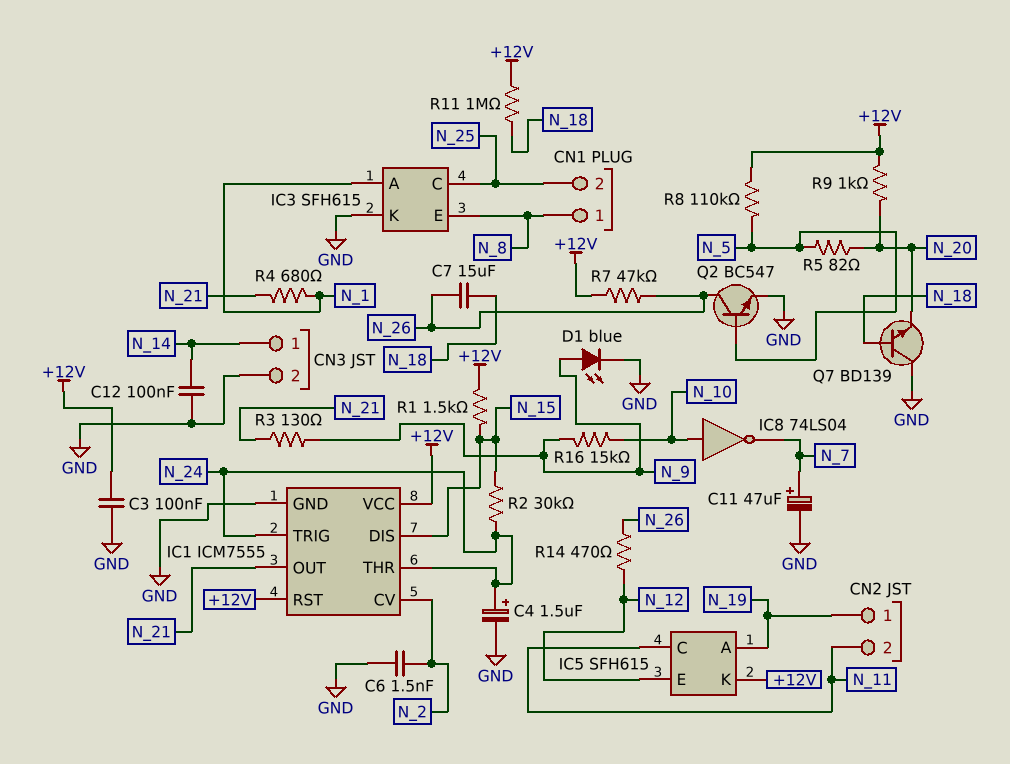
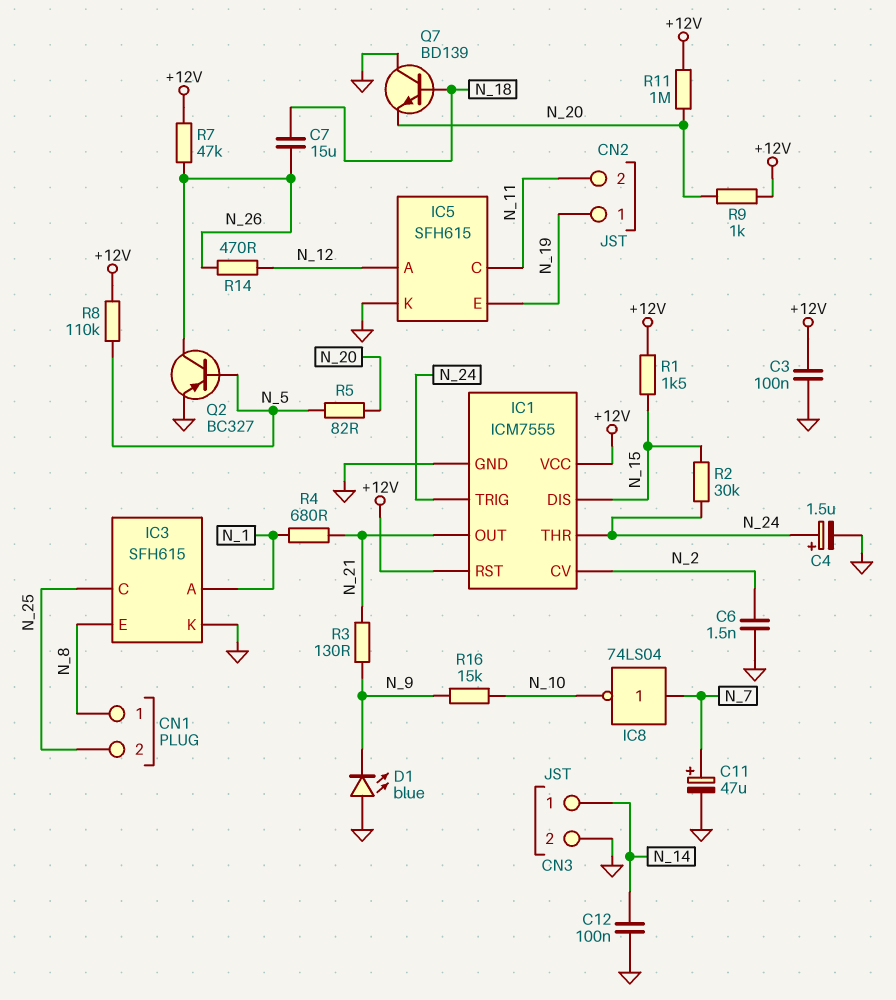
D1: LED blue (A N_9, K GND) -> LED blue (A GND, K N_9)
IC5 pin A: N_19 -> N_12
IC5 pin E: N_12 -> N_19
IC5 pin K: +12V -> GND
IC8: NOT 74LS04 (in N_10, out N_7) -> NOT 74LS04 (in N_7, out N_10)
Q2: NPN BC547 (B N_5, C N_26, E GND) -> PNP BC327 (B N_5, C N_26, E GND)
R11: 1M (+12V, N_18) -> 1M (+12V, N_20)

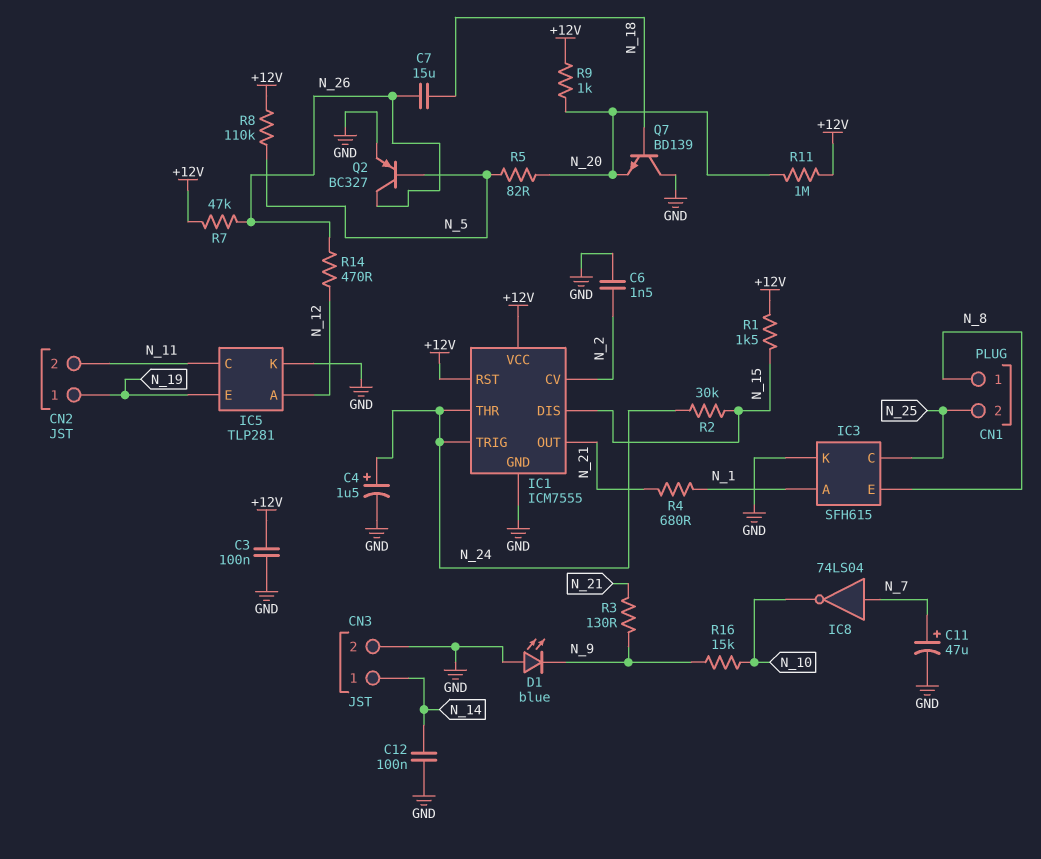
IC5: SFH615 -> TLP281

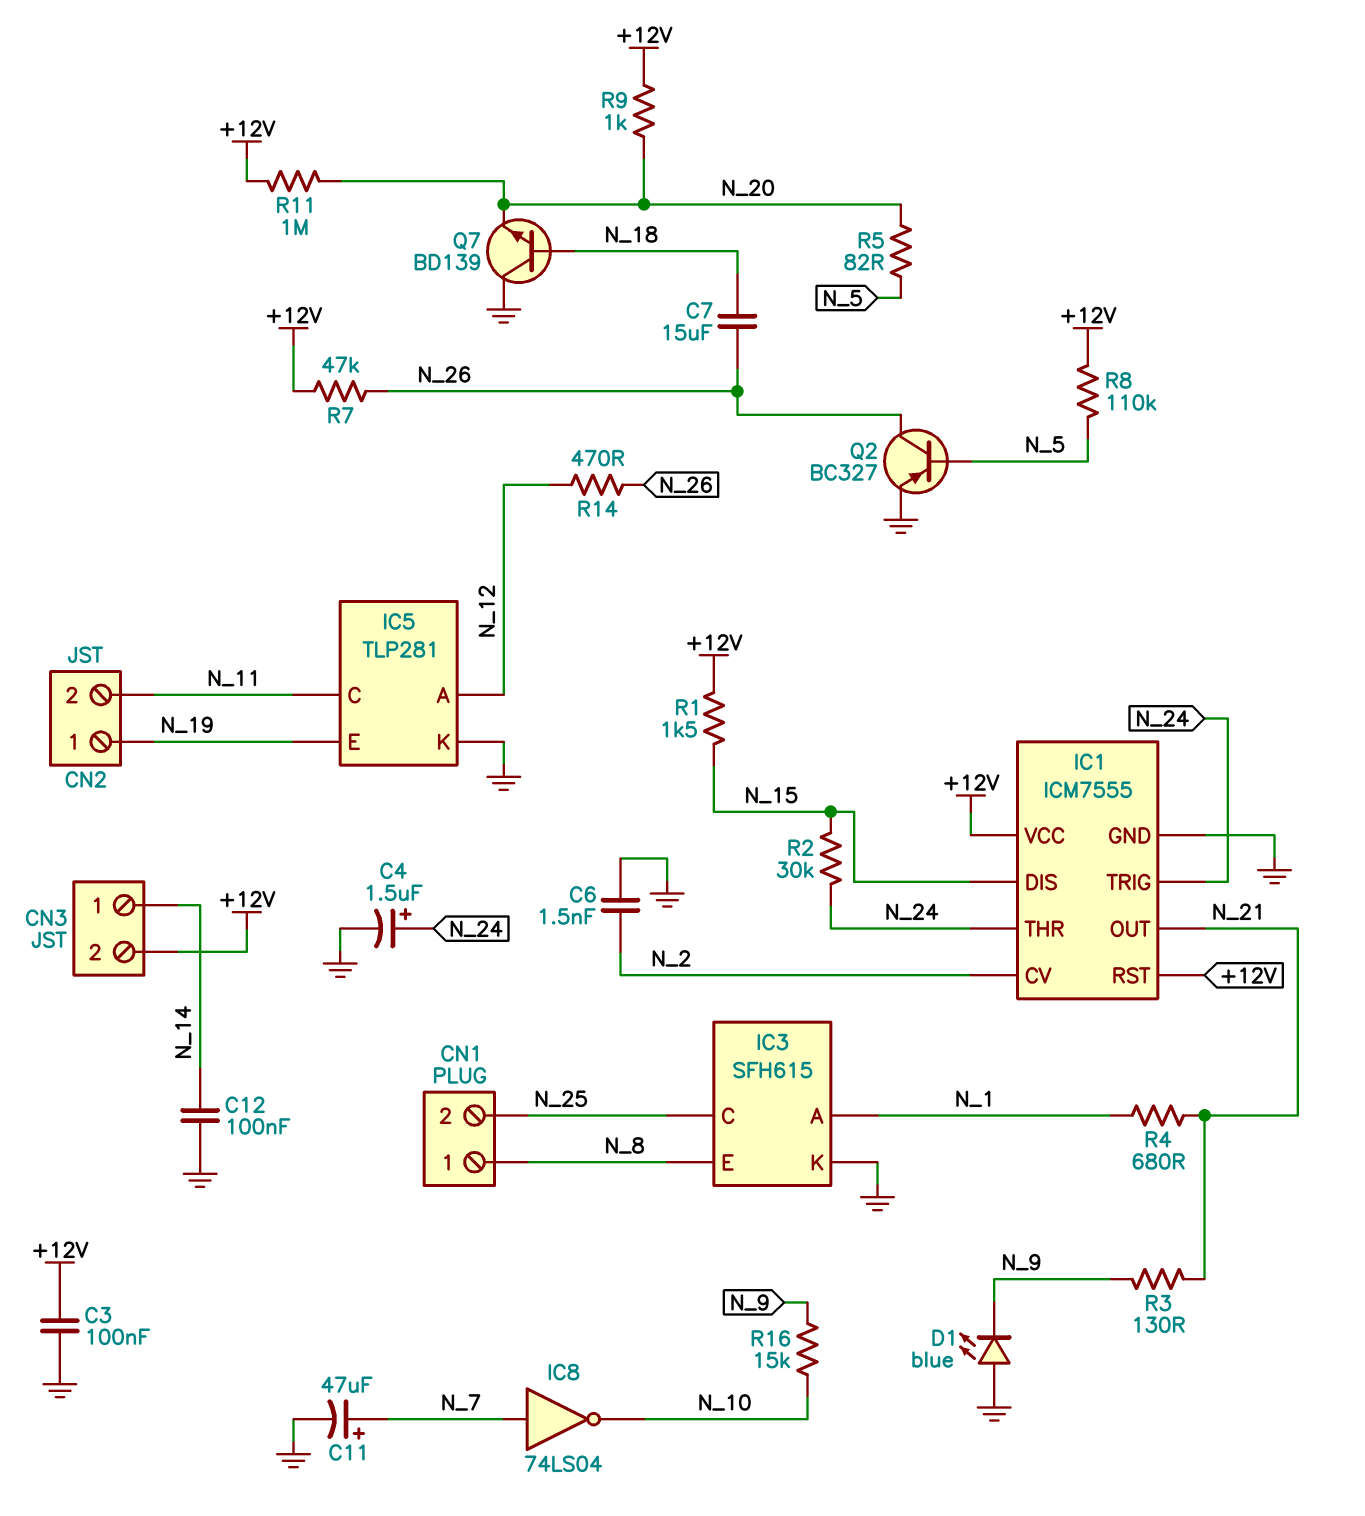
CN3 pin 2: GND -> +12V

